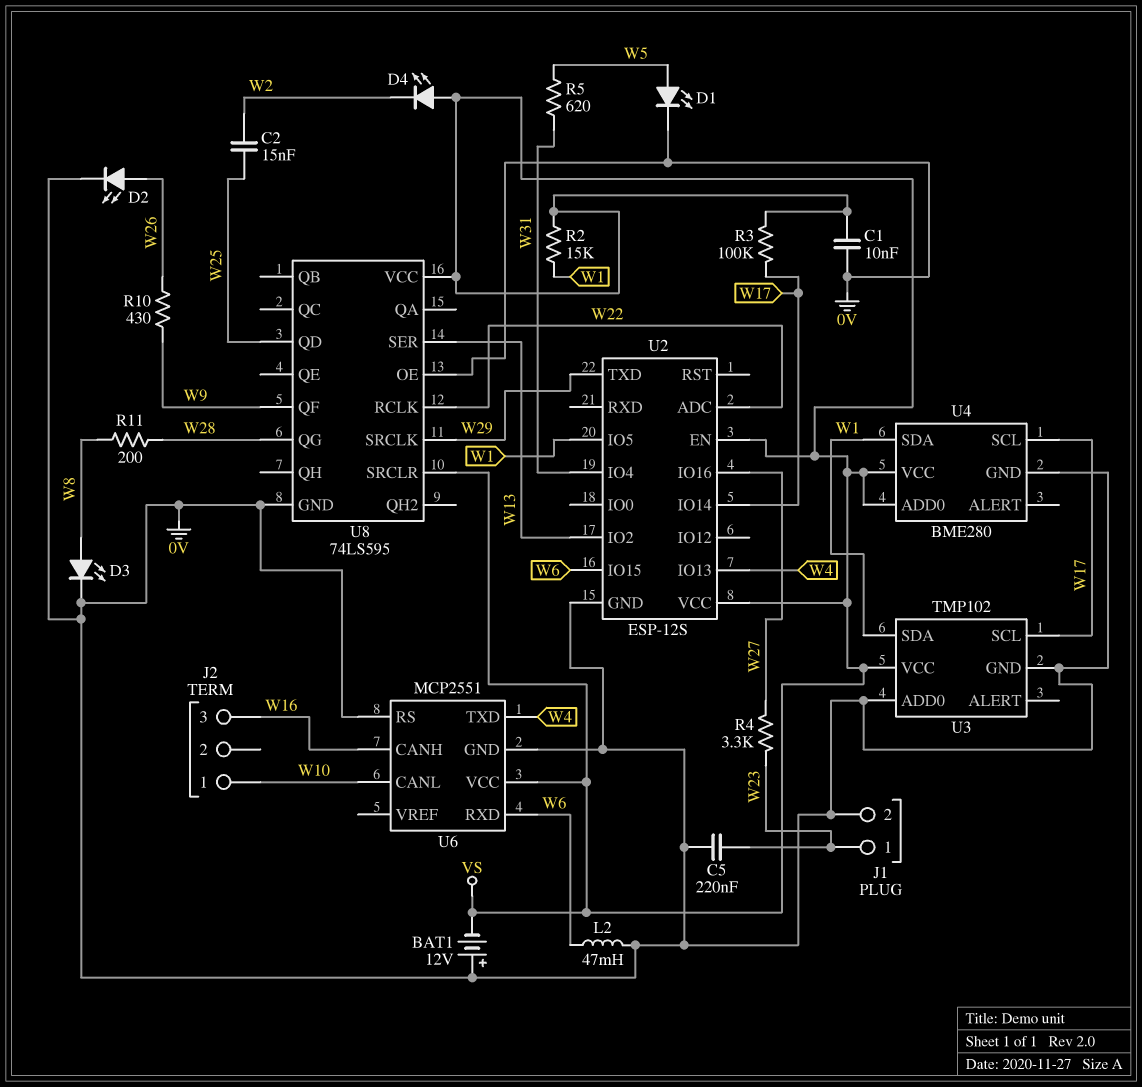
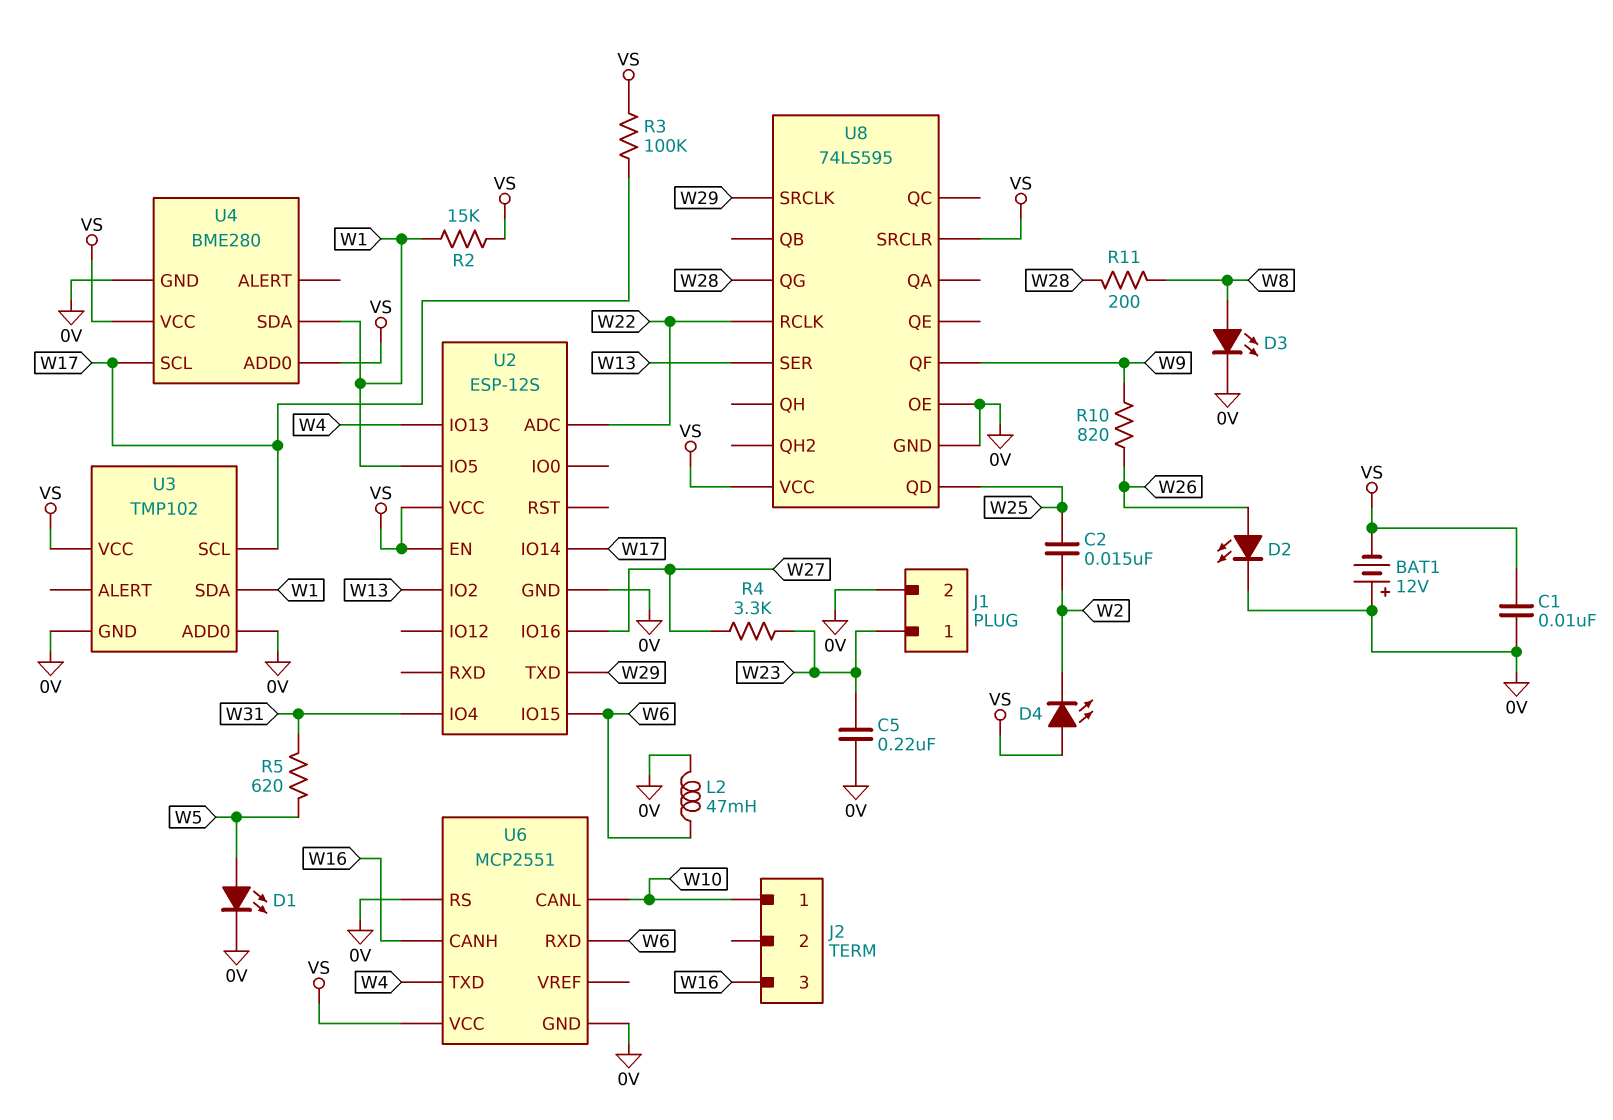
R10: 430 (W9, W26) -> 820 (W9, W26)

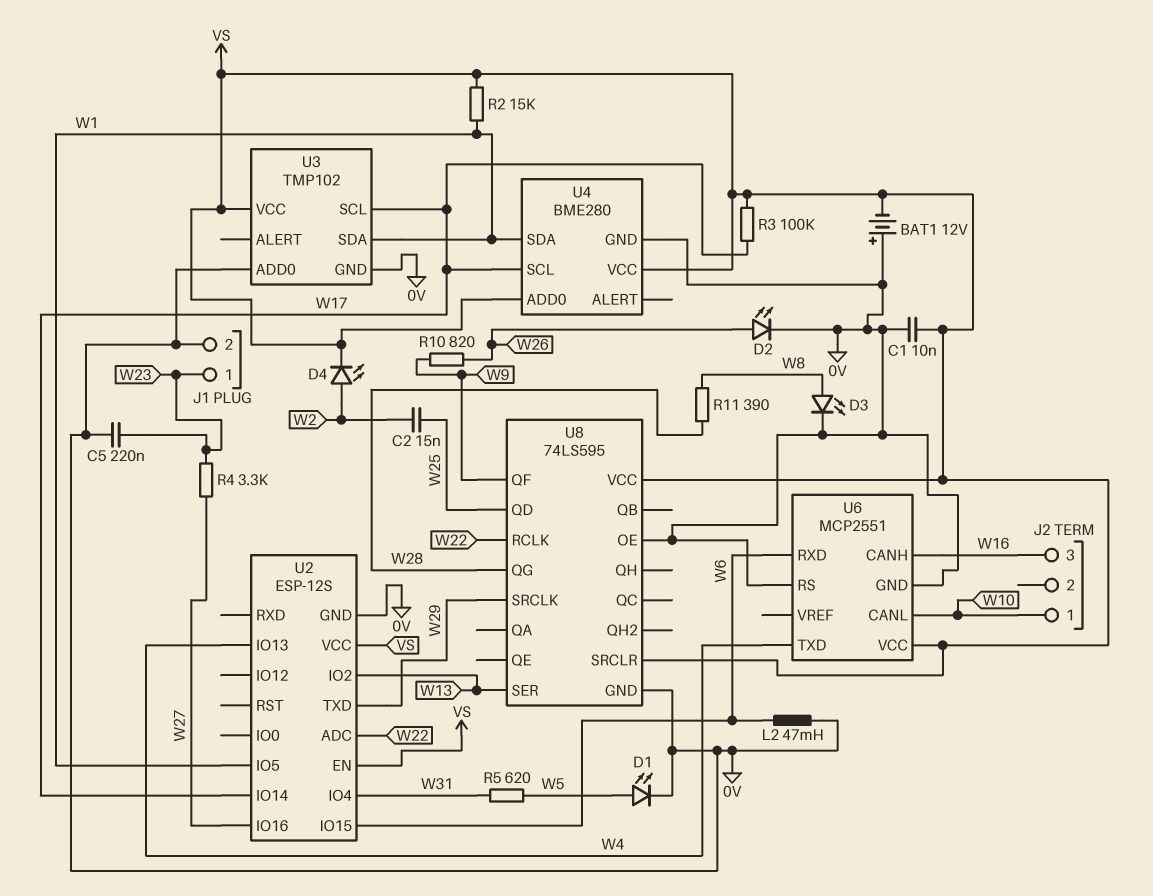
D4: LED (A VS, K W2) -> LED (A W2, K VS)
R11: 200 (W8, W28) -> 390 (W8, W28)

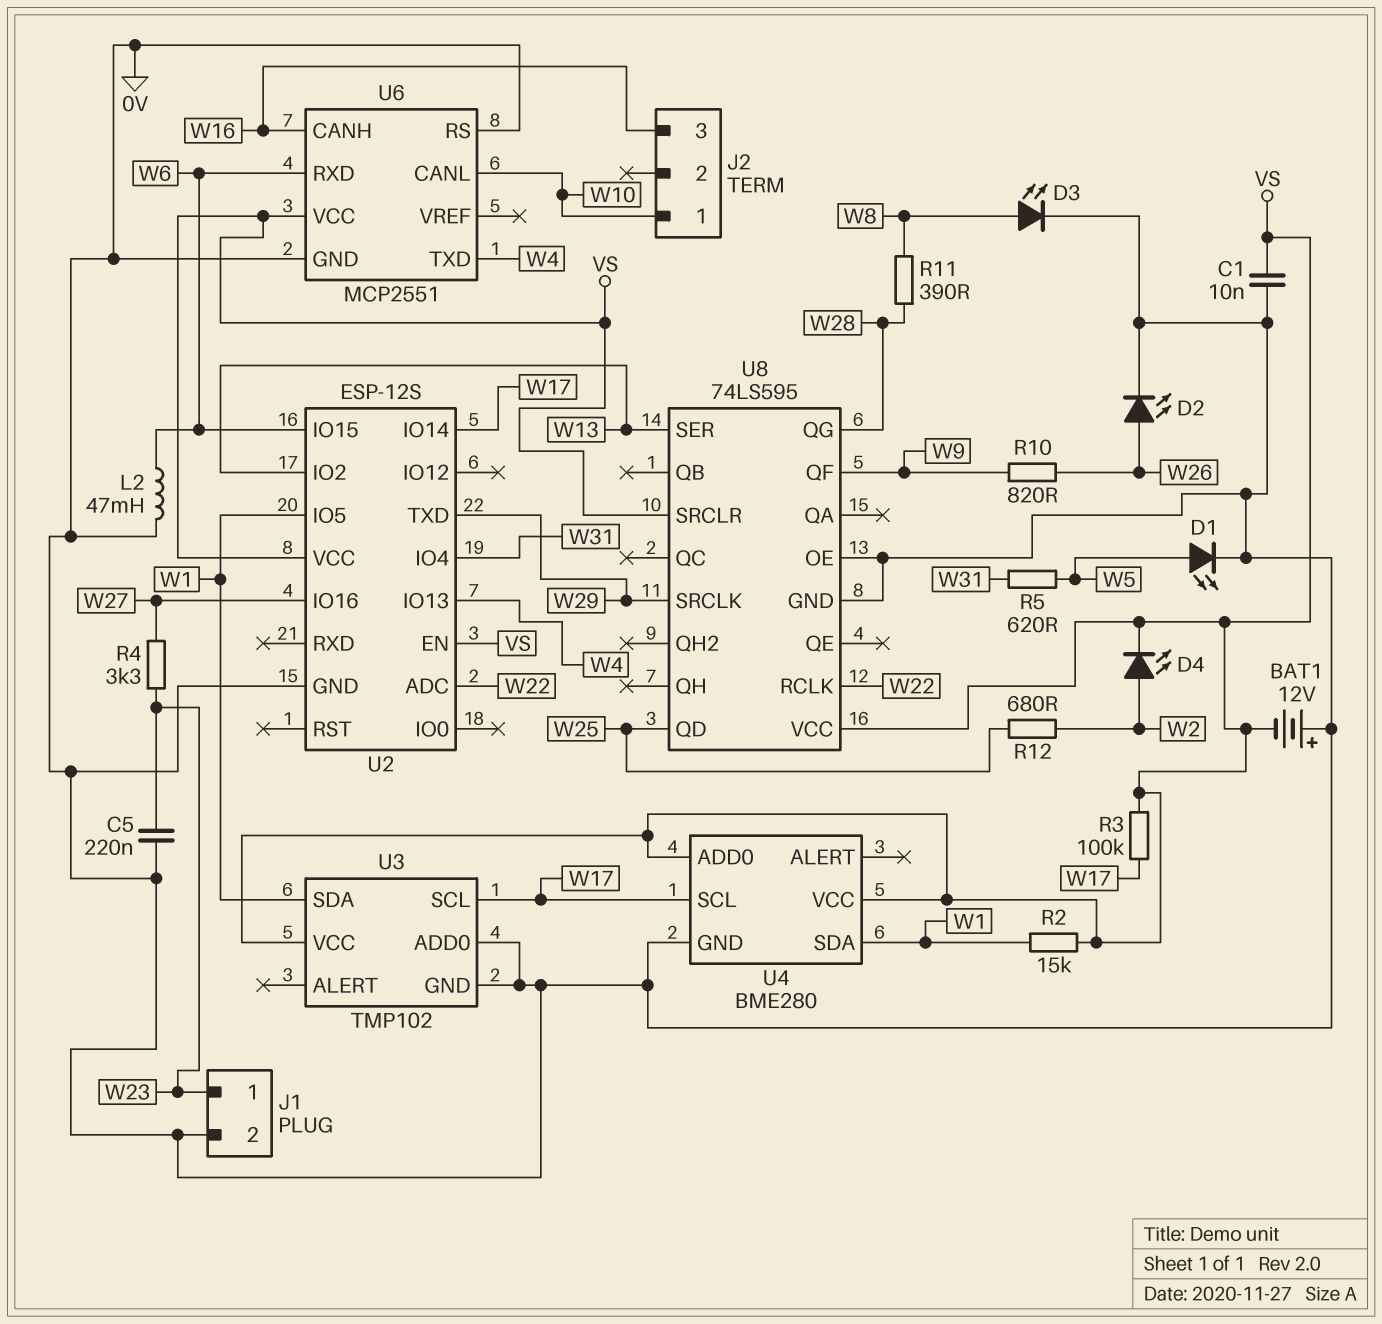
C2: 15nF (W2, W25) -> none
R12: none -> 680 (W2, W25)

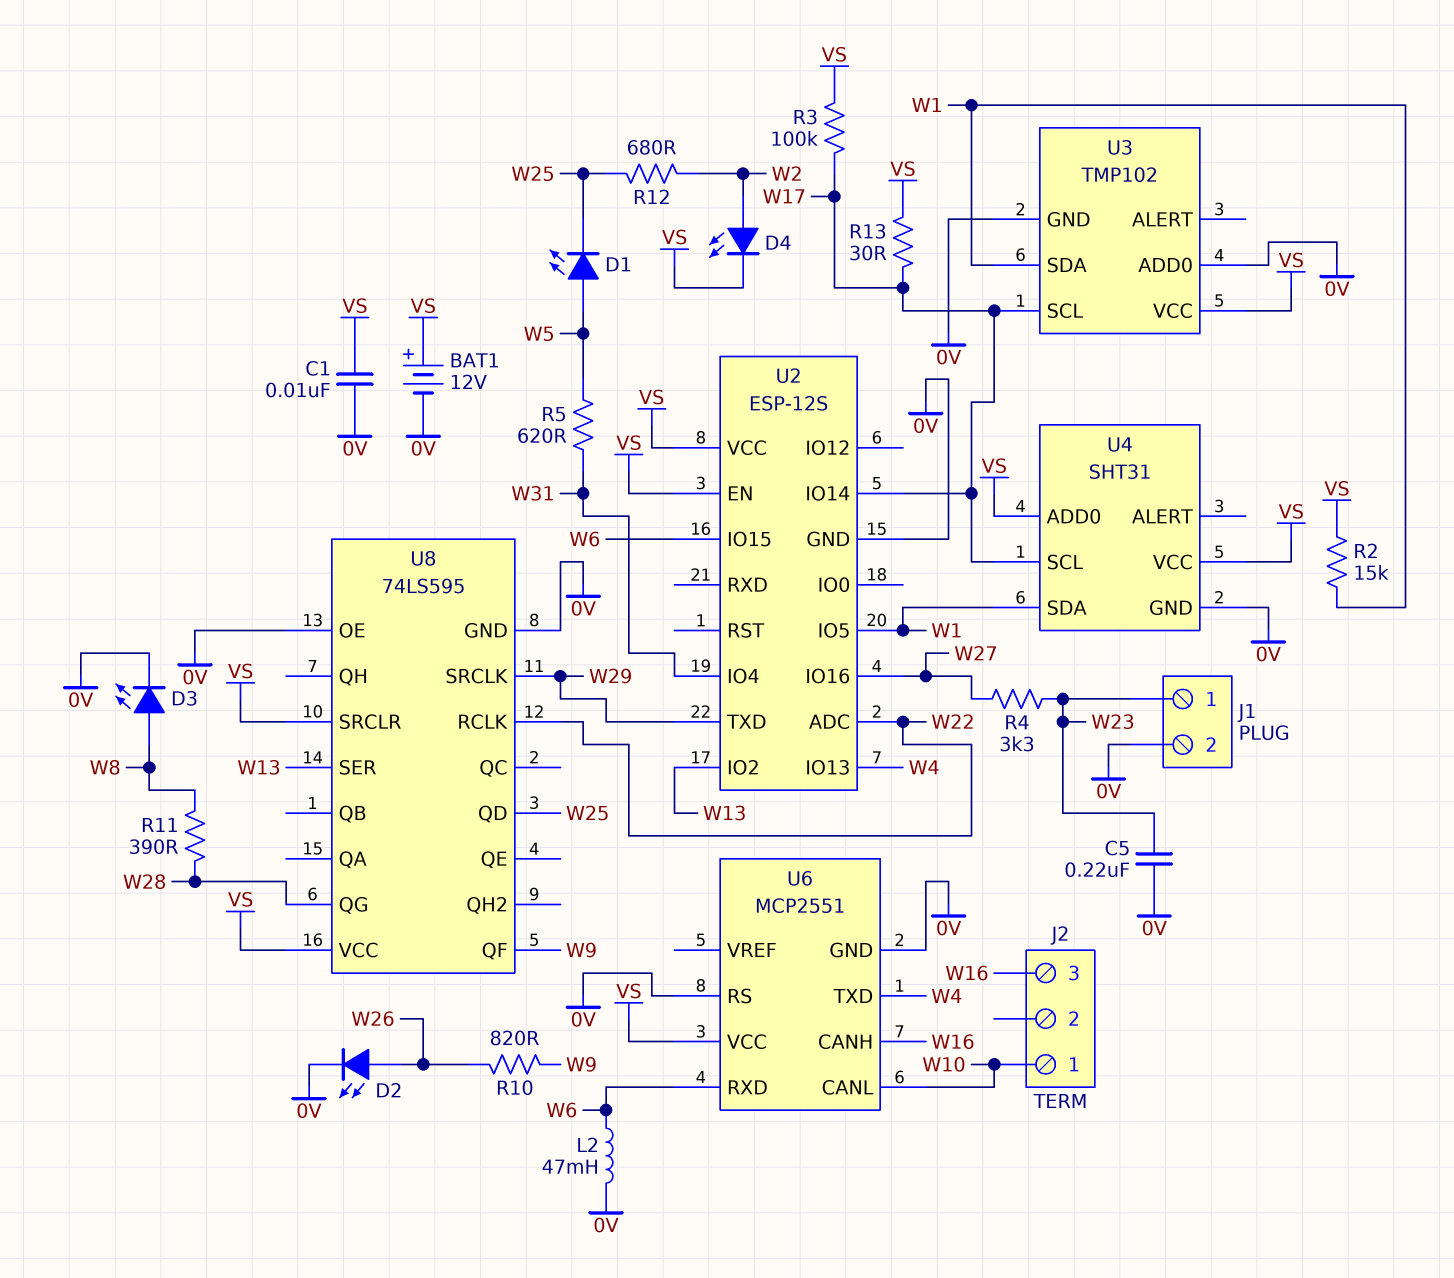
BAT1: 12V (plus 0V, minus VS) -> 12V (plus VS, minus 0V)
D1: LED (A W5, K 0V) -> LED (A W5, K W25)
R13: none -> 30 (VS, W17)
U4: BME280 -> SHT31

